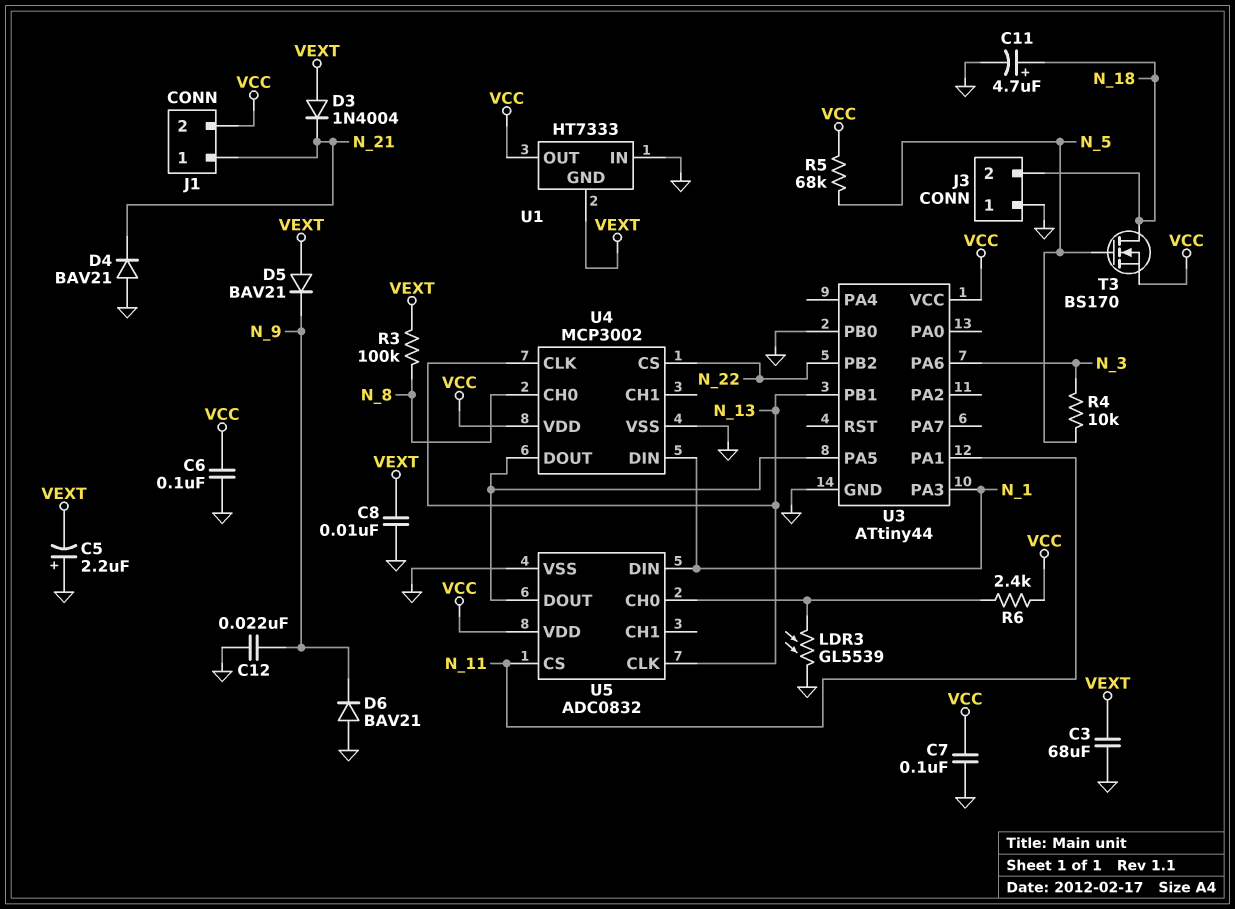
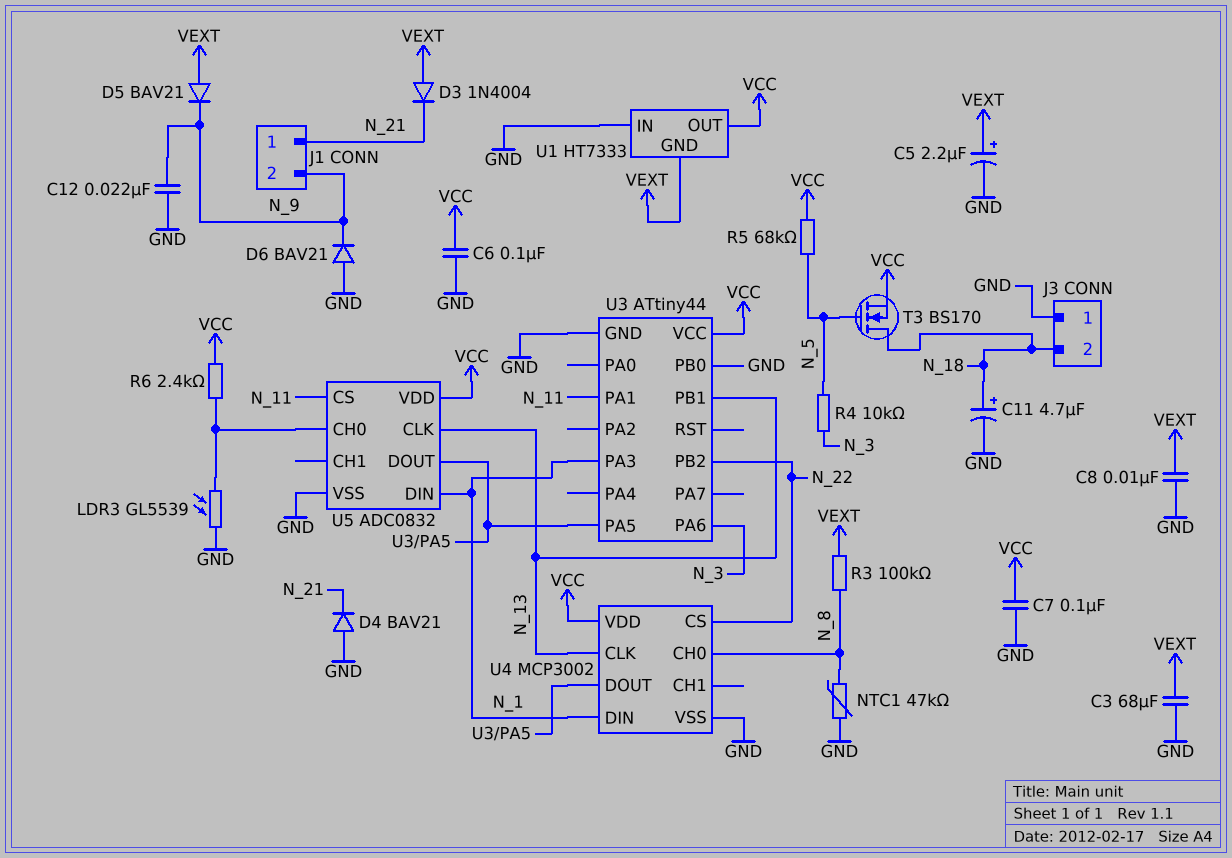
C5: 2.2uF (plus GND, minus VEXT) -> 2.2uF (plus VEXT, minus GND)
J1 pin 2: VCC -> N_9
NTC1: none -> 47k (GND, N_8)

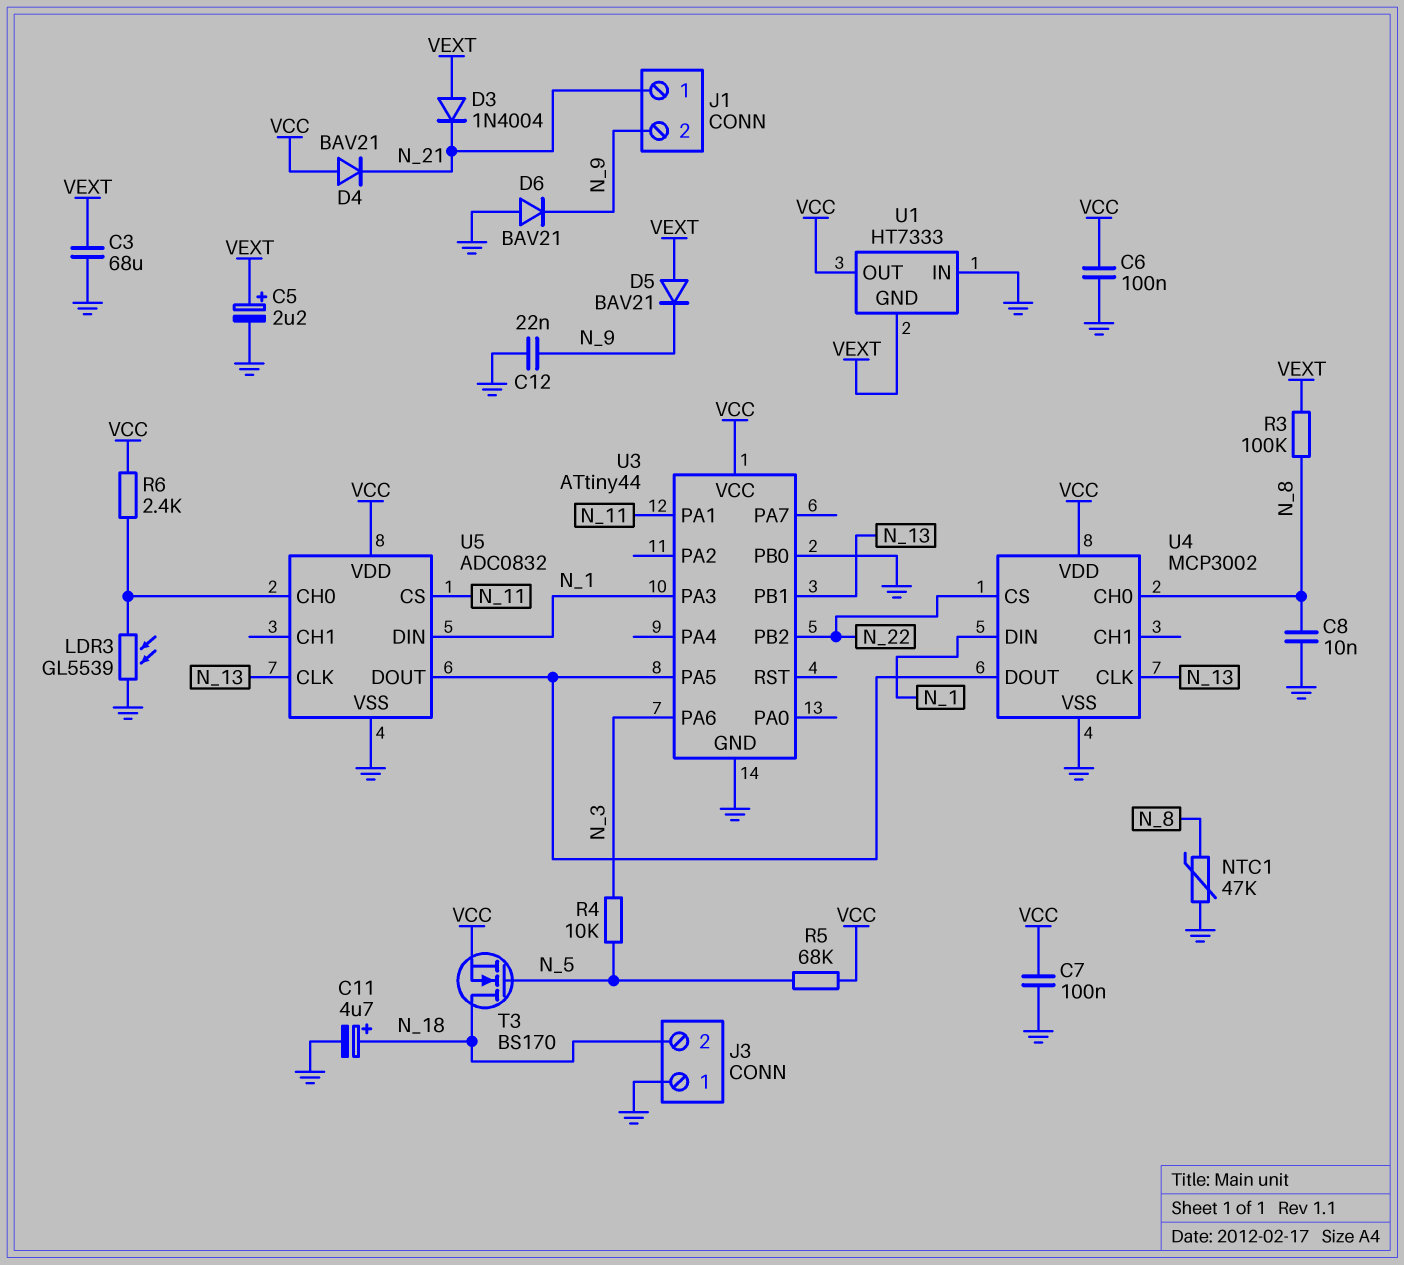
C8: 10nF (GND, VEXT) -> 10nF (GND, N_8)
D4: diode BAV21 (A GND, K N_21) -> diode BAV21 (A VCC, K N_21)

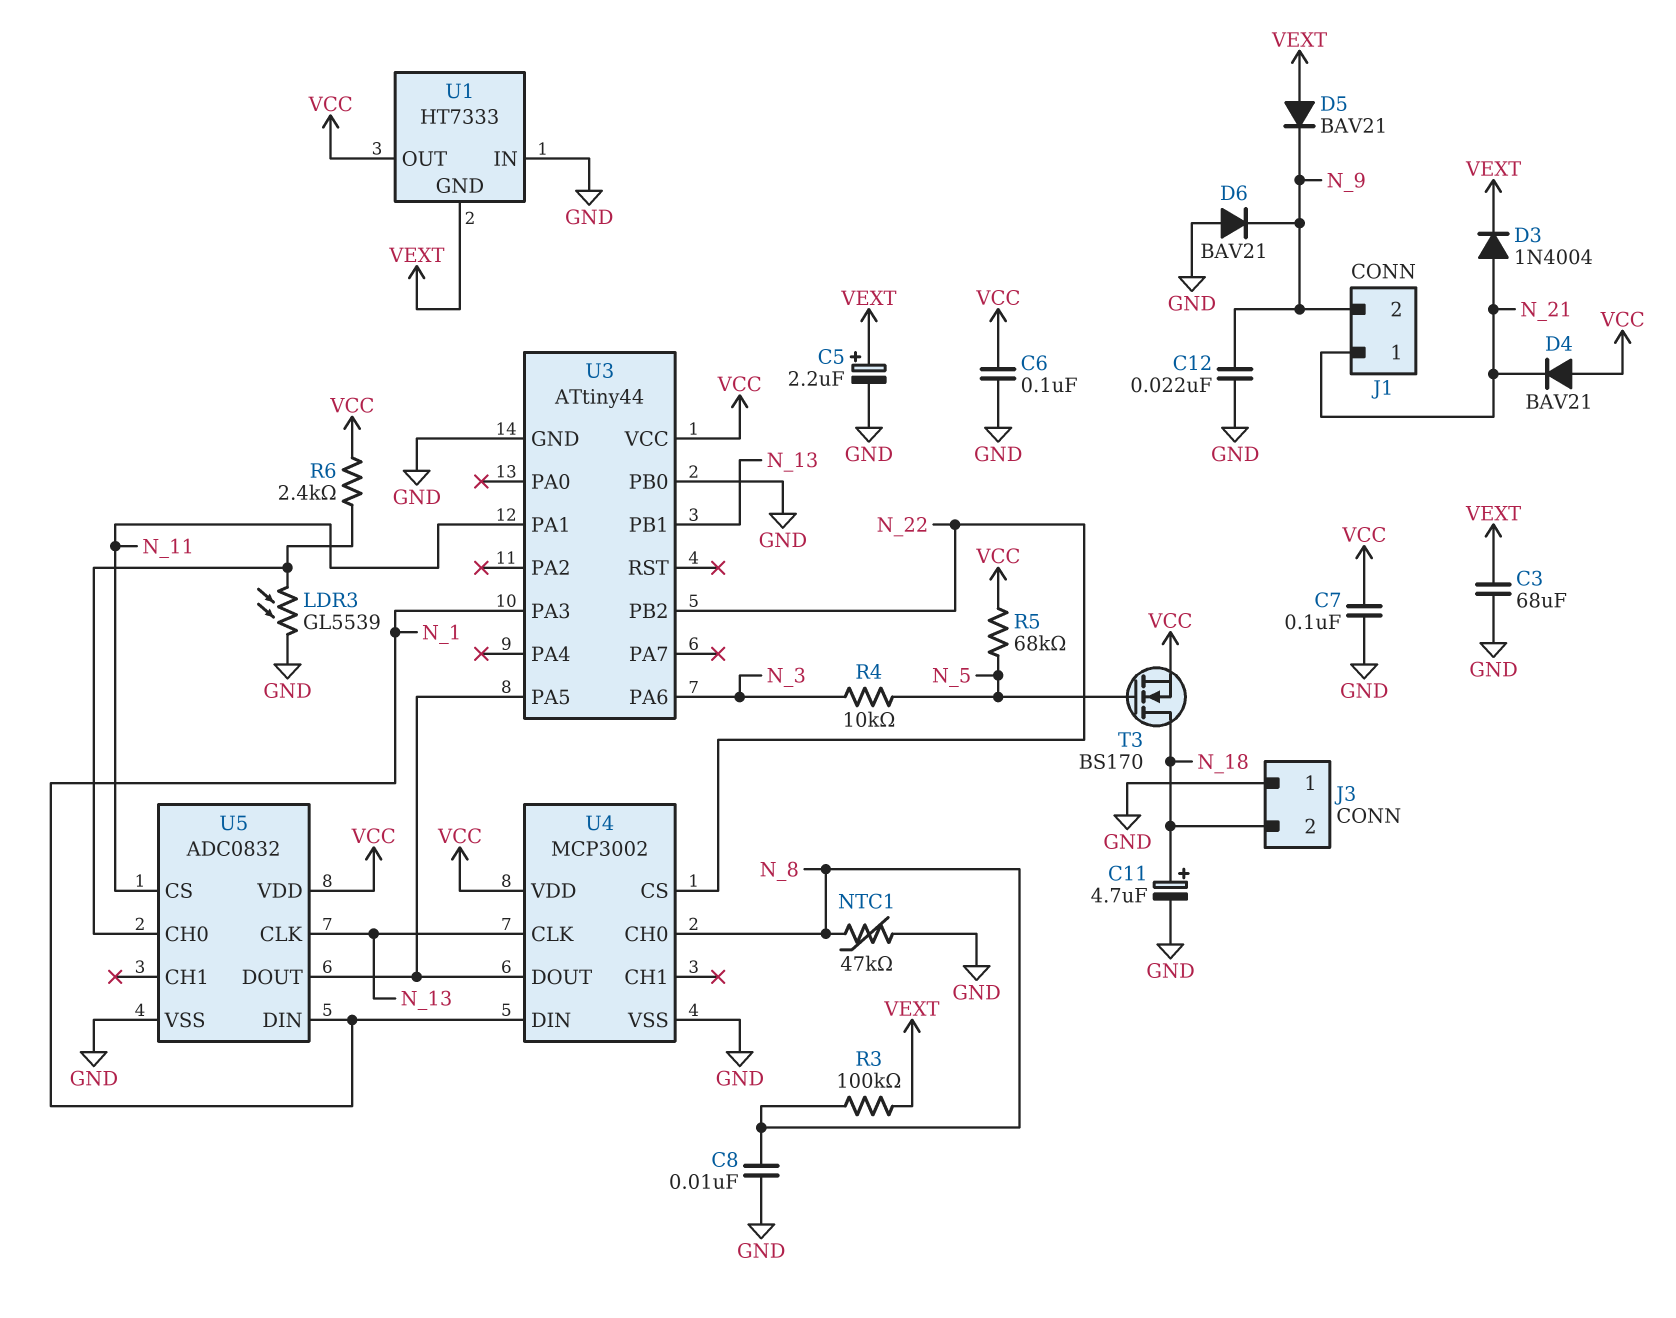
D3: diode 1N4004 (A VEXT, K N_21) -> diode 1N4004 (A N_21, K VEXT)

